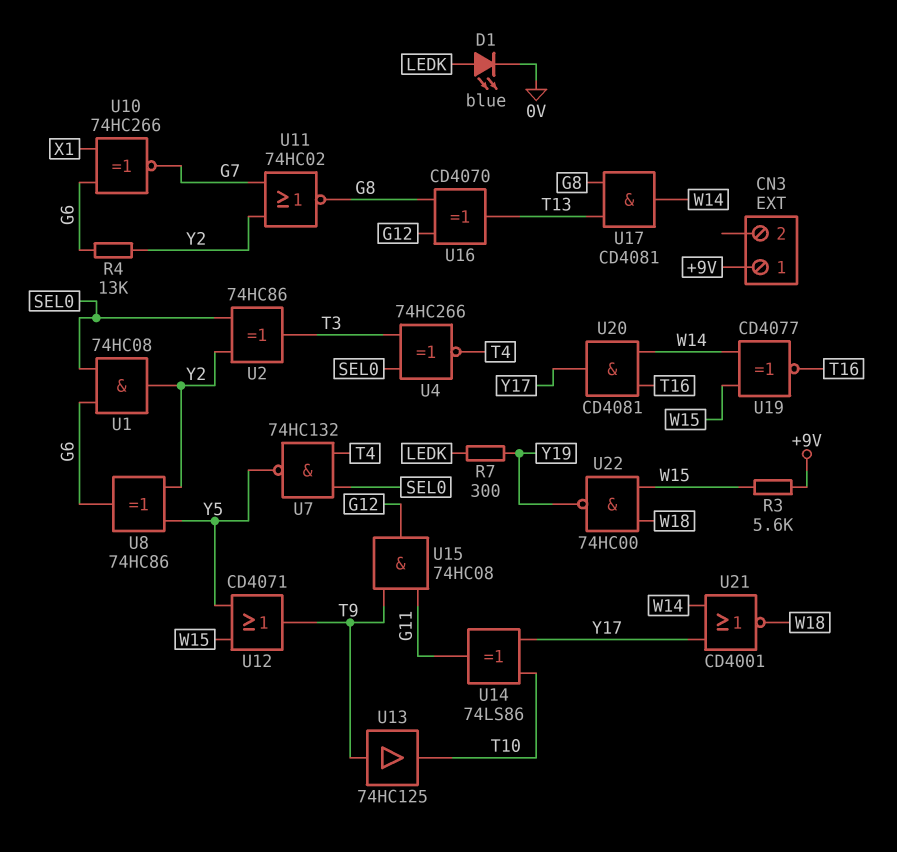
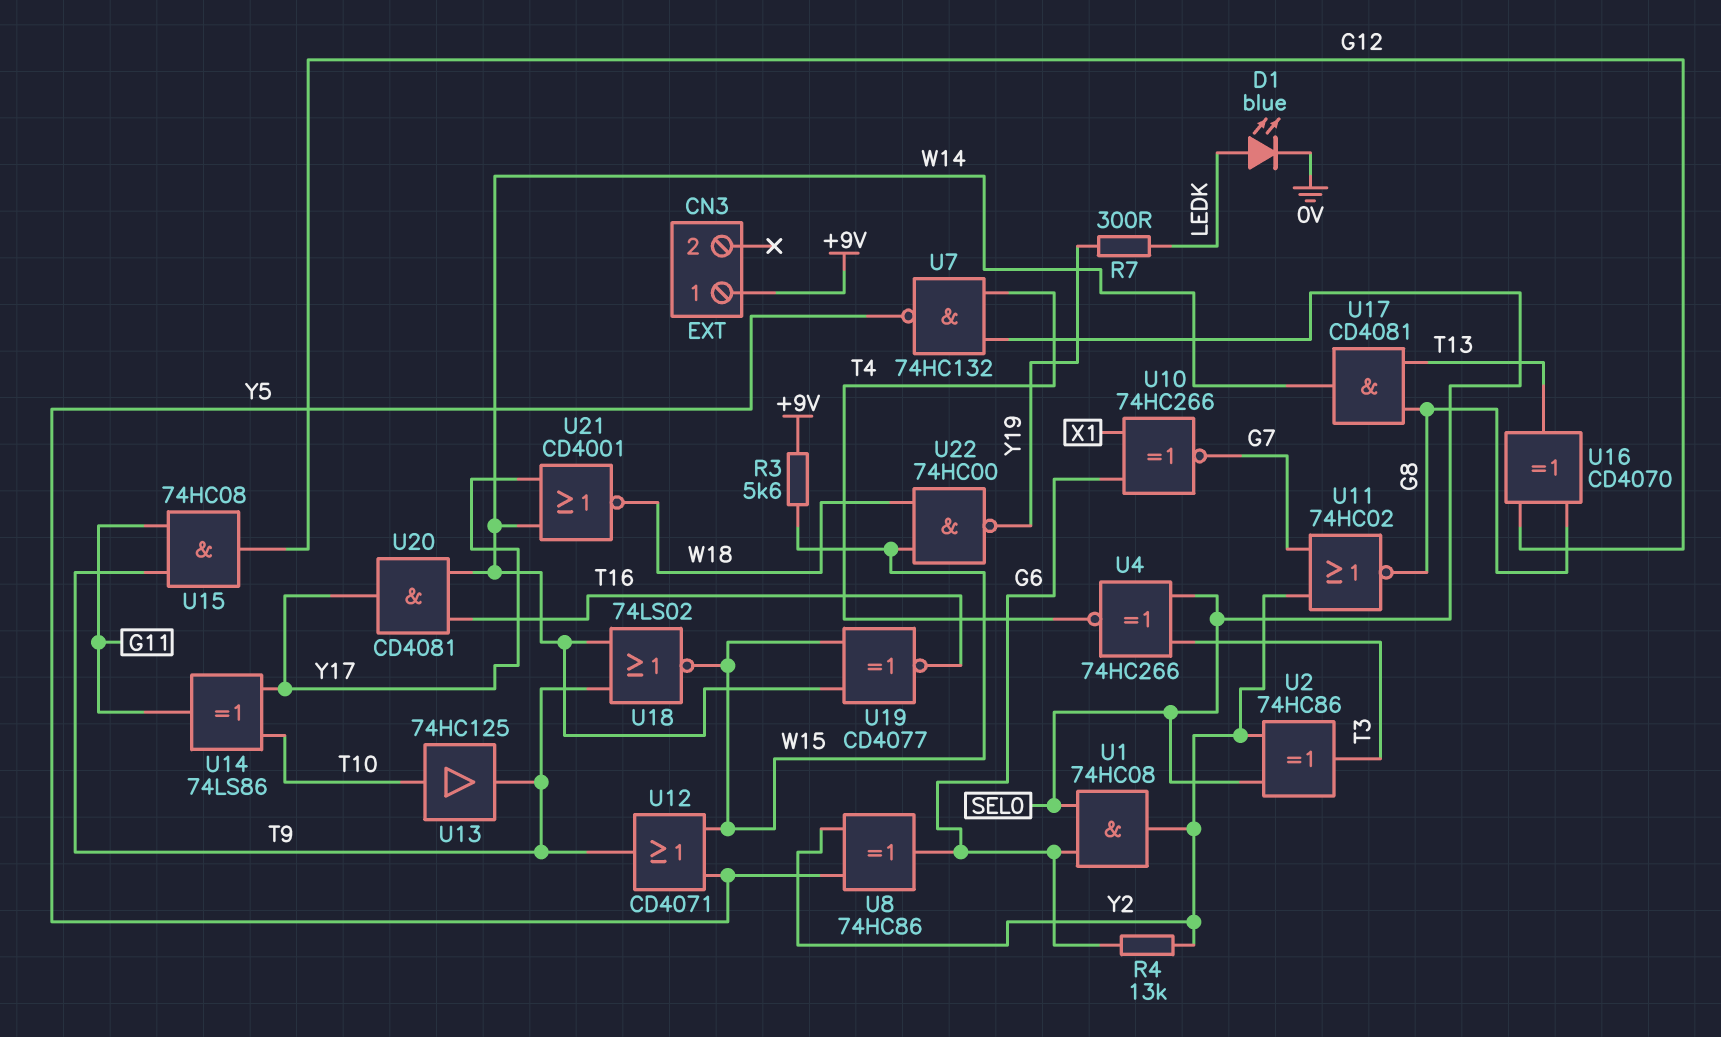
U13: buffer 74HC125 (in T9, out T10) -> buffer 74HC125 (in T10, out T9)
U18: none -> NOR 74LS02 (in T9, in W14, out W15)

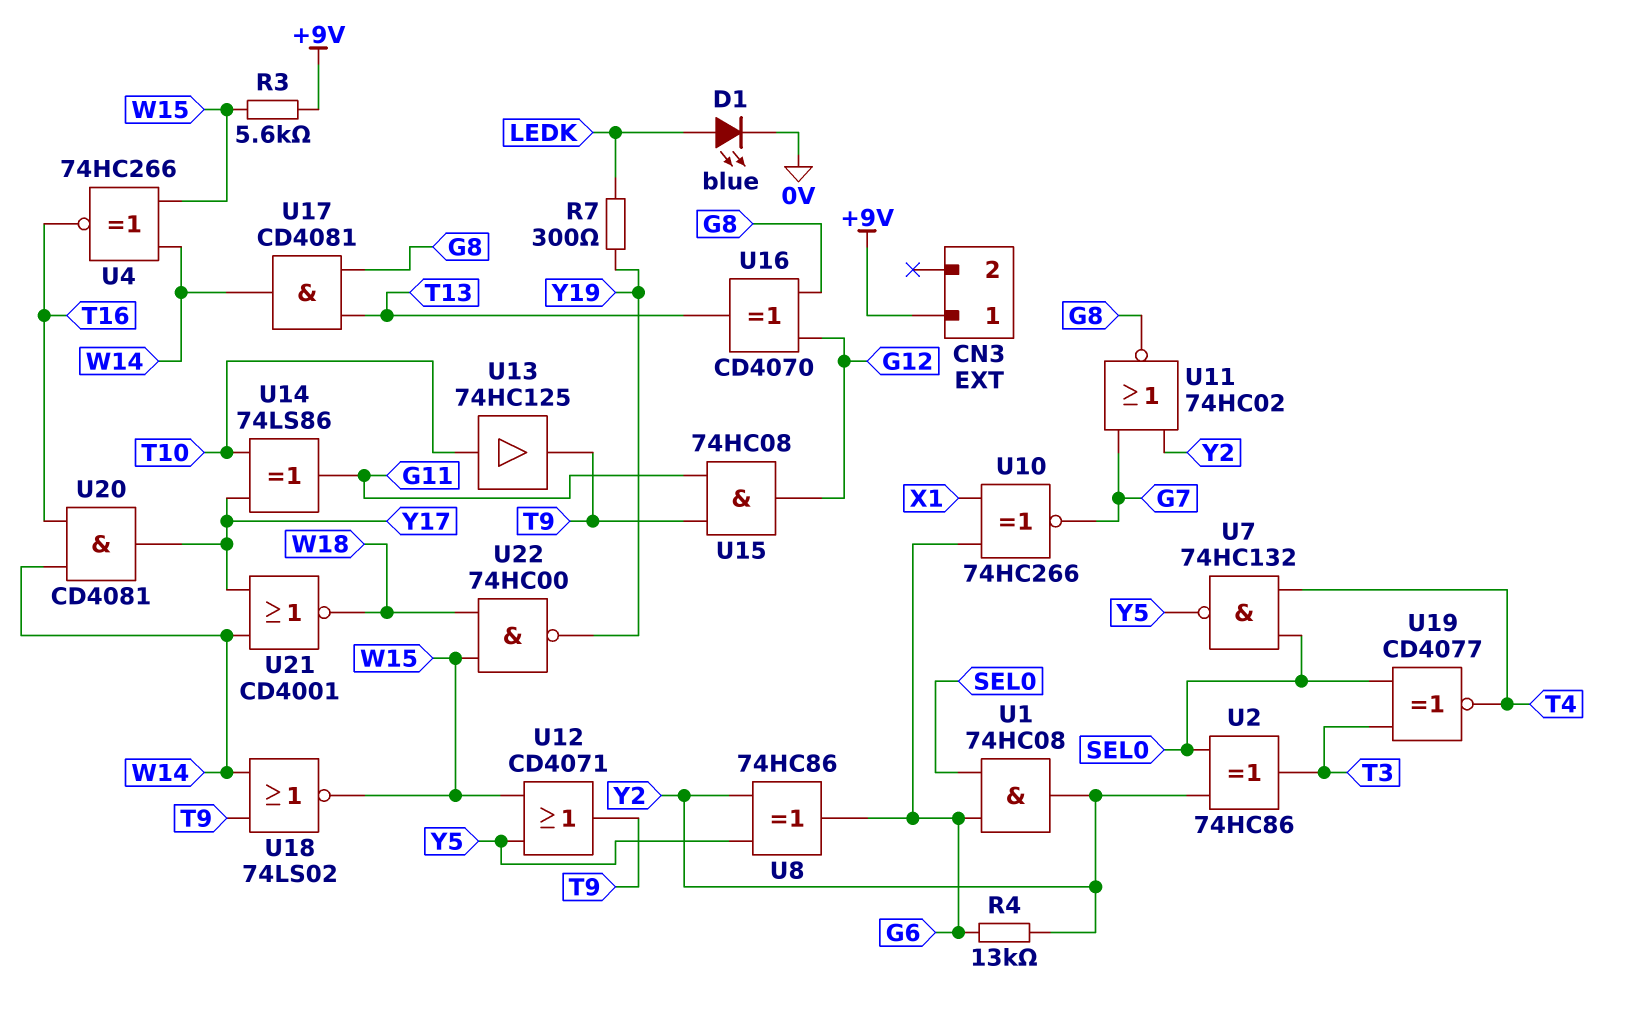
U4: XNOR 74HC266 (in SEL0, in T3, out T4) -> XNOR 74HC266 (in W14, in W15, out T16)
U19: XNOR CD4077 (in W14, in W15, out T16) -> XNOR CD4077 (in SEL0, in T3, out T4)

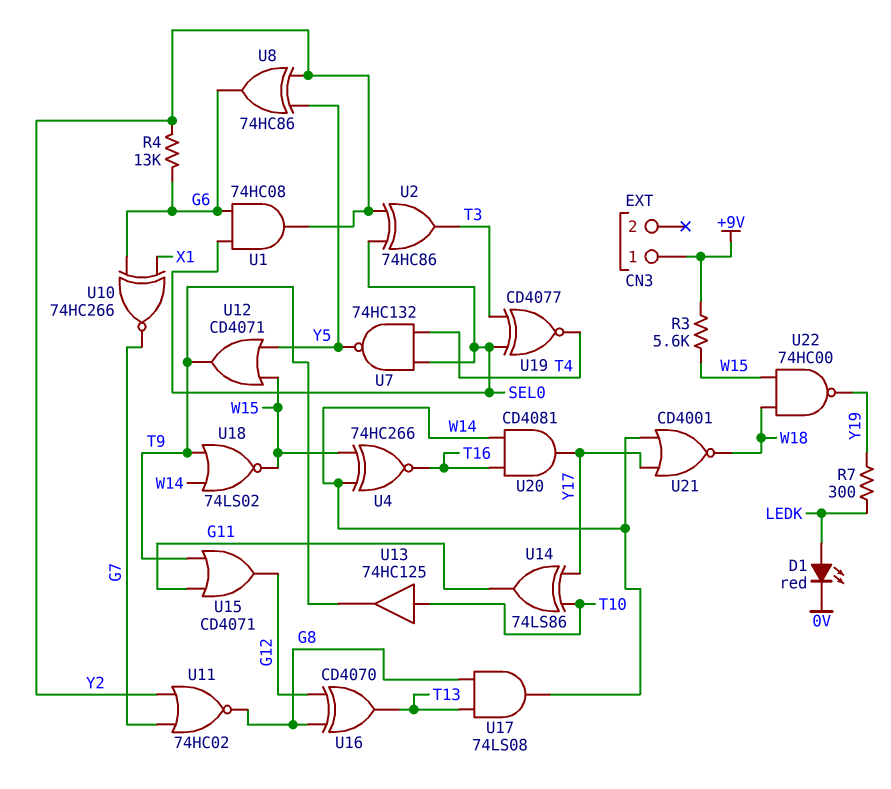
D1: LED blue (A LEDK, K 0V) -> LED red (A LEDK, K 0V)
U15: AND 74HC08 (in G11, in T9, out G12) -> OR CD4071 (in G11, in T9, out G12)
U17: AND CD4081 (in G8, in T13, out W14) -> AND 74LS08 (in G8, in T13, out W14)

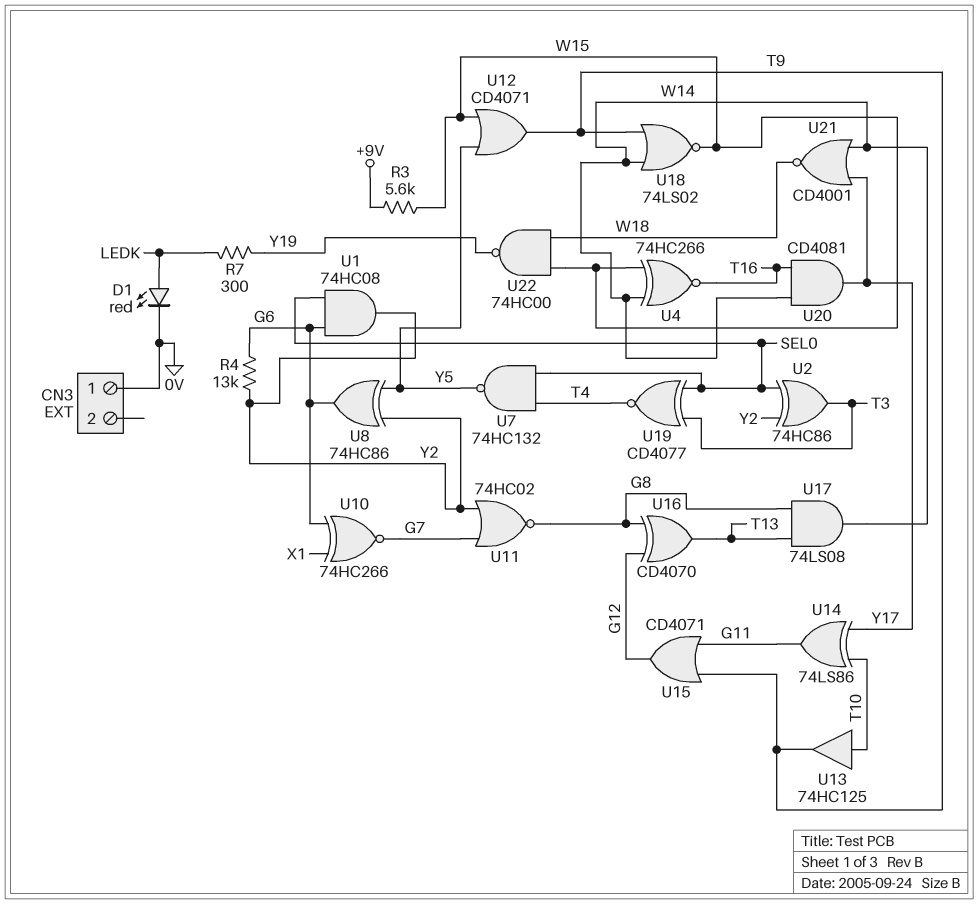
CN3 pin 1: +9V -> 0V

